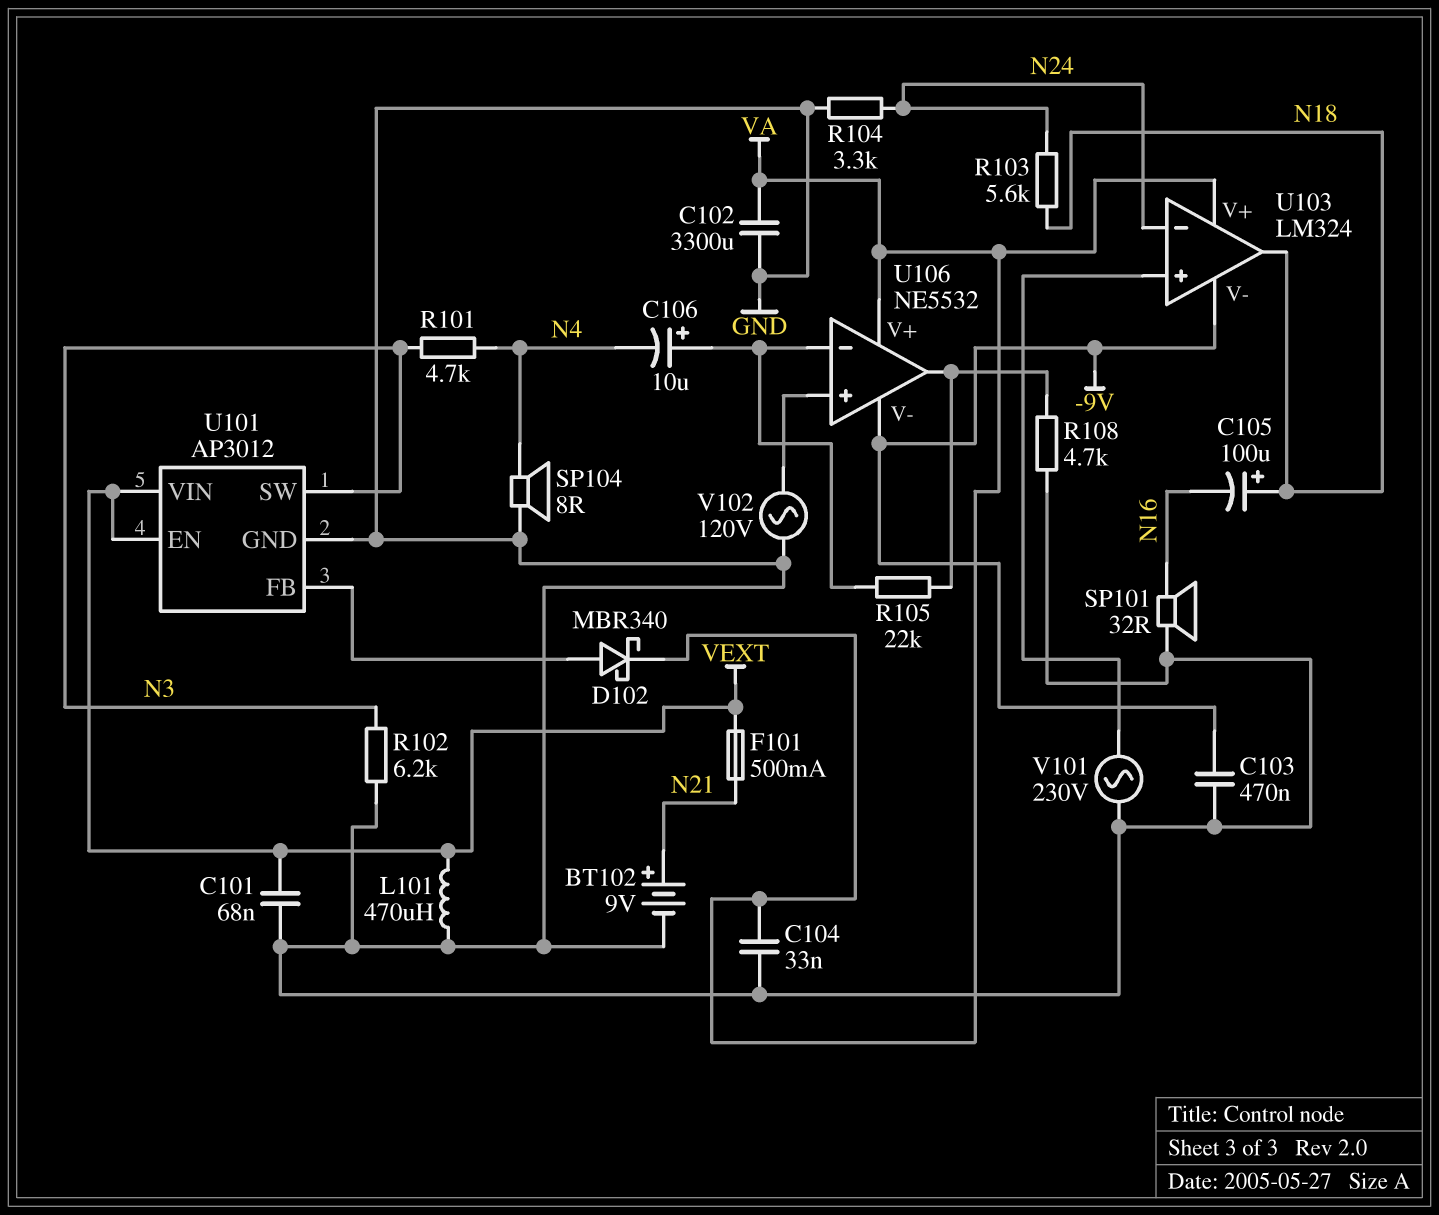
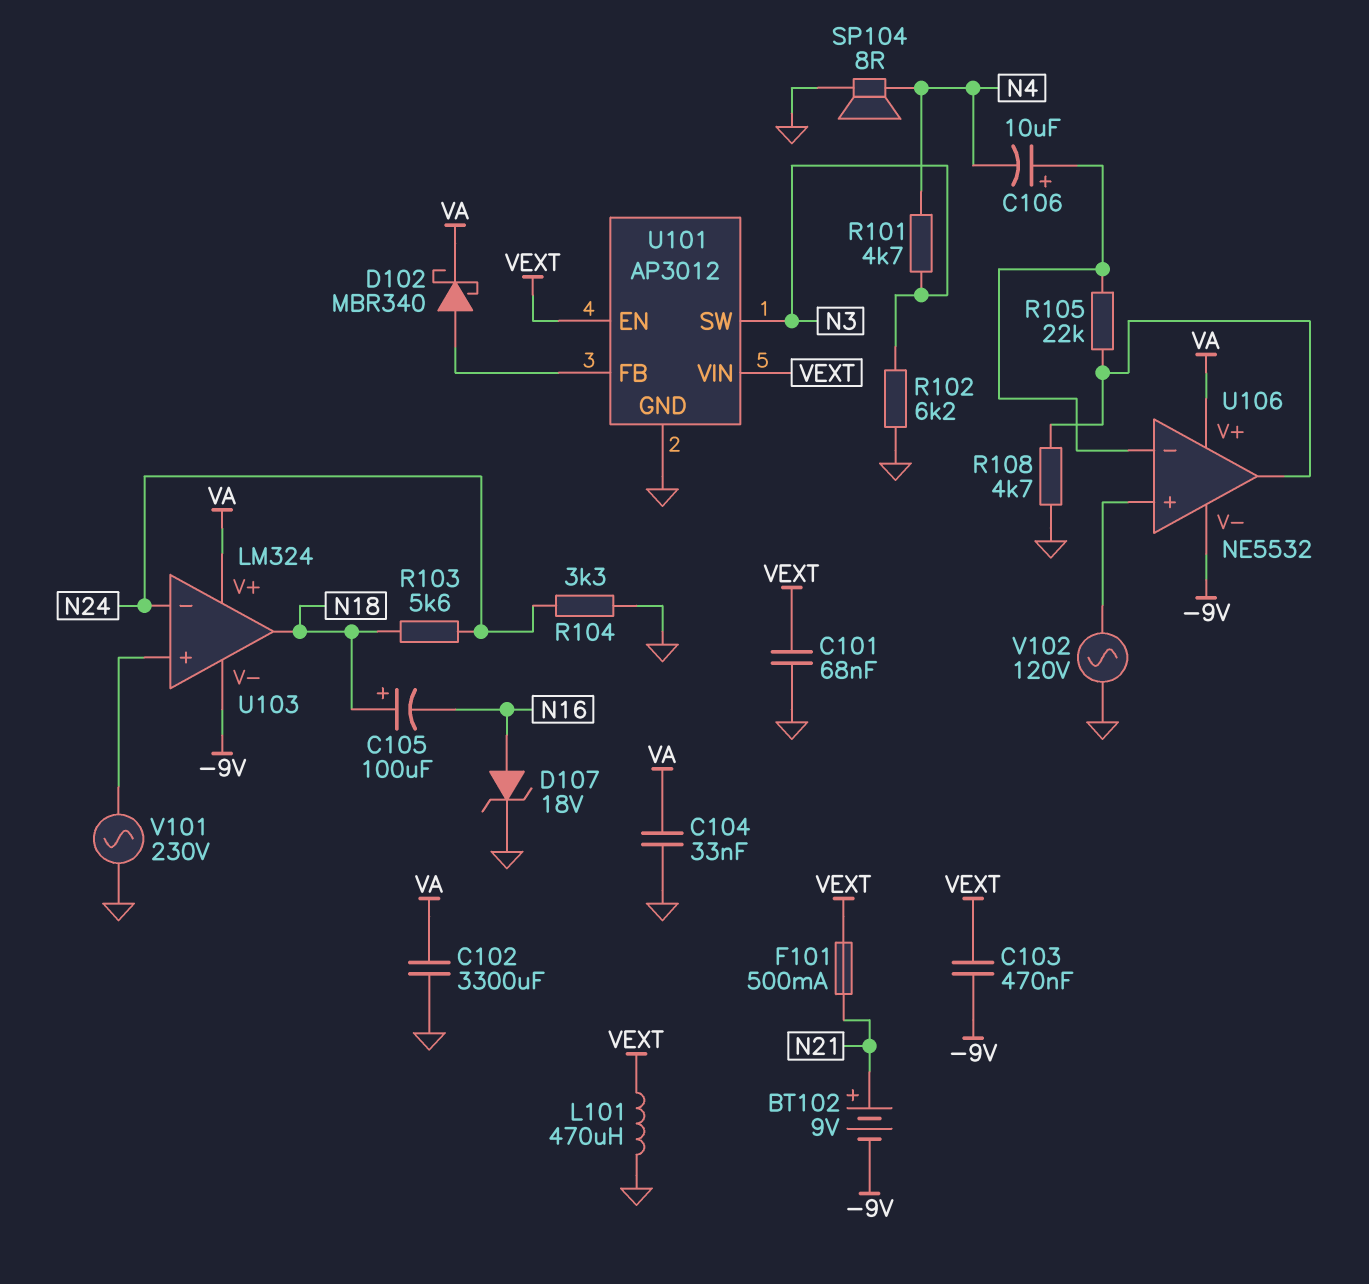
BT102: 9V (plus N21, minus GND) -> 9V (plus N21, minus -9V)
C103: 470nF (-9V, GND) -> 470nF (-9V, VEXT)
D107: none -> zener 18V (A N16, K GND)
SP101: speaker 32R (GND, N16) -> none

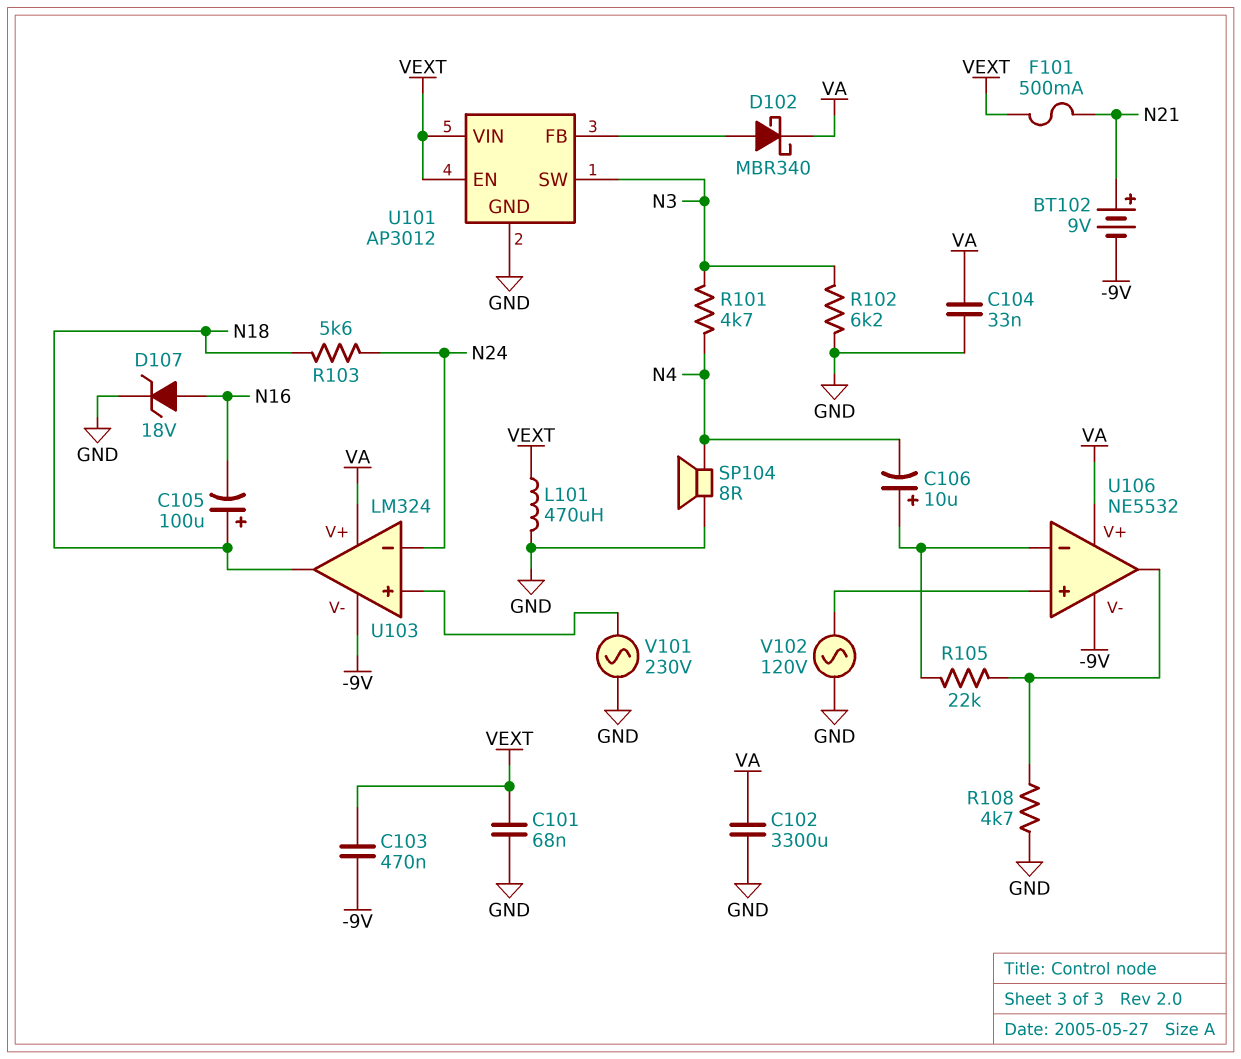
R104: 3.3k (GND, N24) -> none

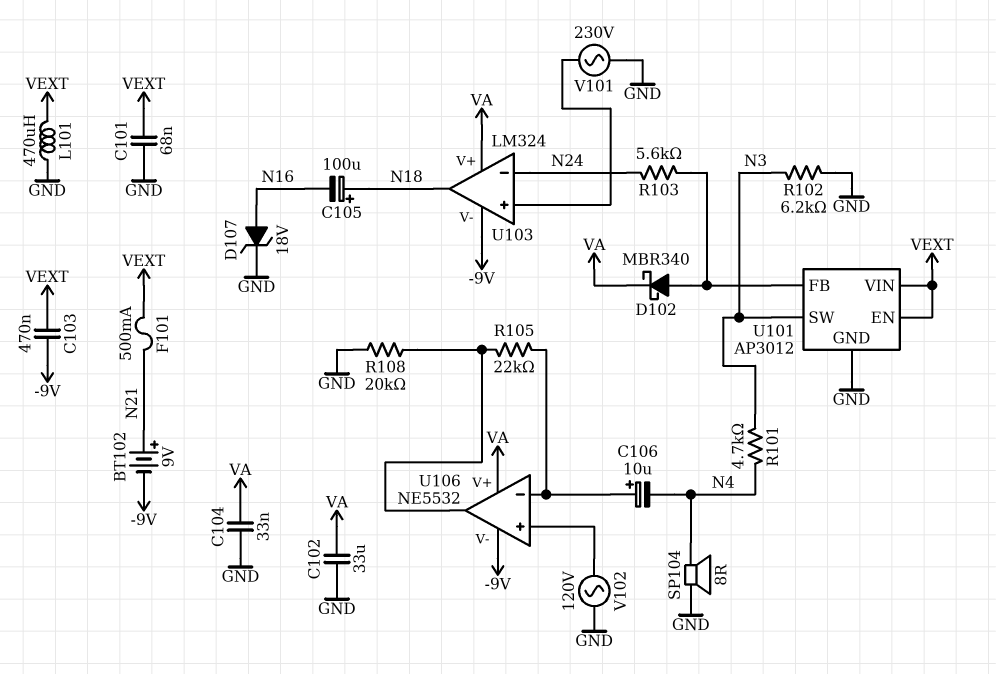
C102: 3300uF (GND, VA) -> 33uF (GND, VA)
R103: 5.6k (N18, N24) -> 5.6k (N24, U101/FB)
R108: 4.7k (GND, U106/out) -> 20k (GND, U106/out)

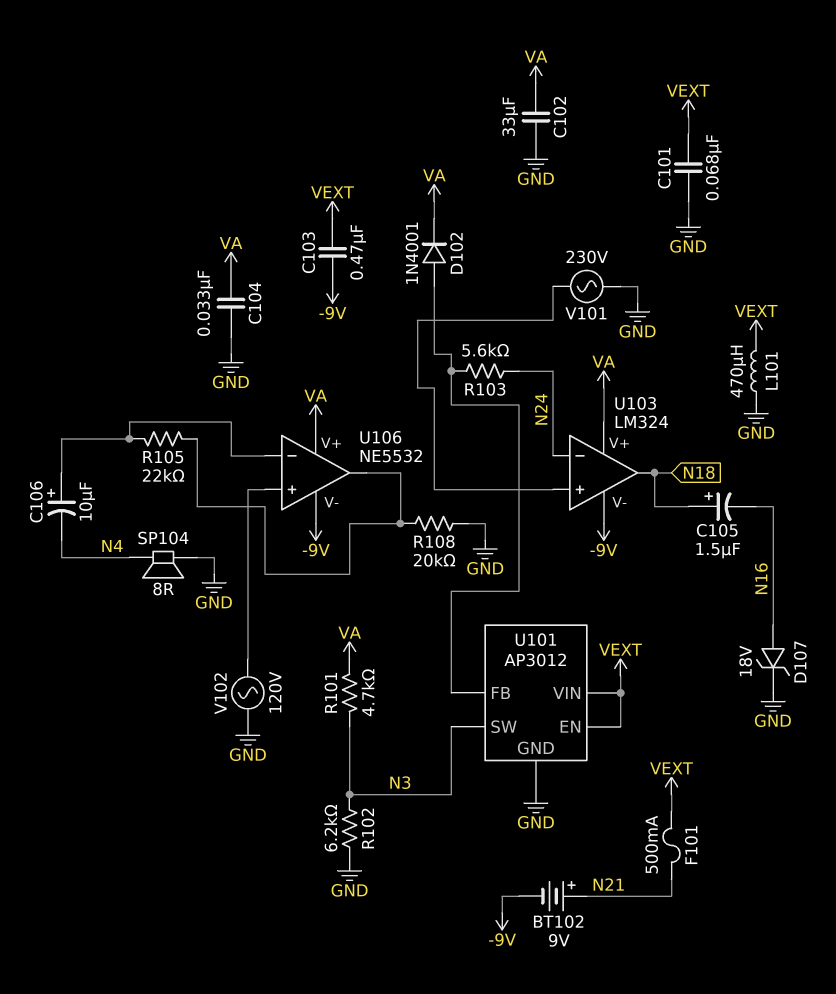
C105: 100uF (plus N18, minus N16) -> 1.5uF (plus N18, minus N16)
D102: schottky MBR340 (A U101/FB, K VA) -> diode 1N4001 (A U101/FB, K VA)
R101: 4.7k (N3, N4) -> 4.7k (N3, VA)

